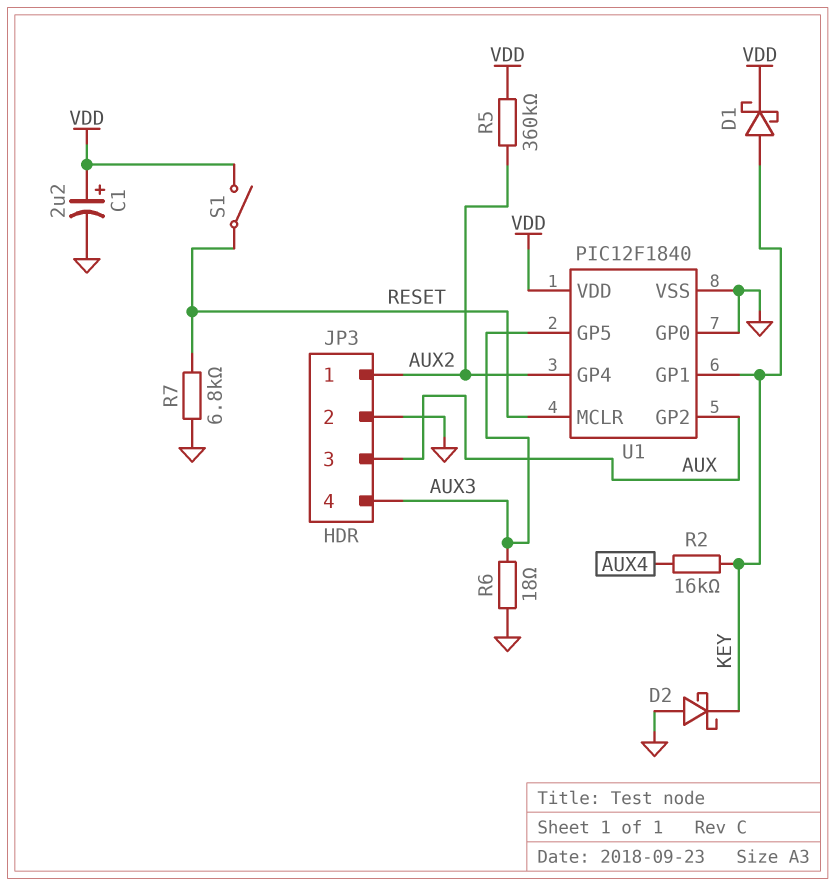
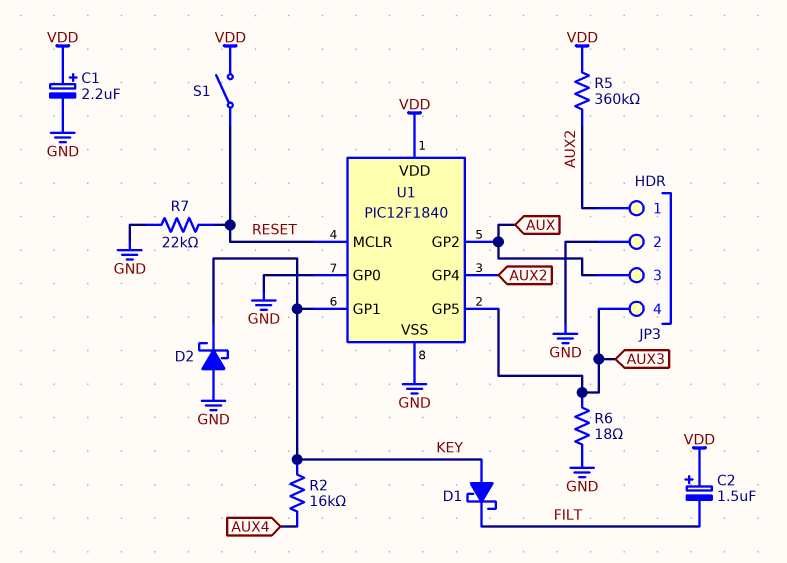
C2: none -> 1.5uF (plus VDD, minus FILT)
D1: schottky (A KEY, K VDD) -> schottky (A KEY, K FILT)
R7: 6.8k (GND, RESET) -> 22k (GND, RESET)

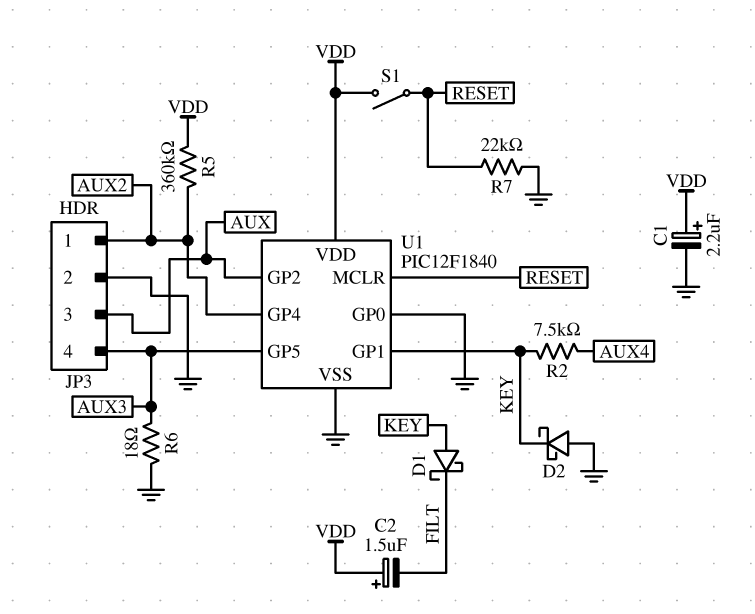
R2: 16k (AUX4, KEY) -> 7.5k (AUX4, KEY)

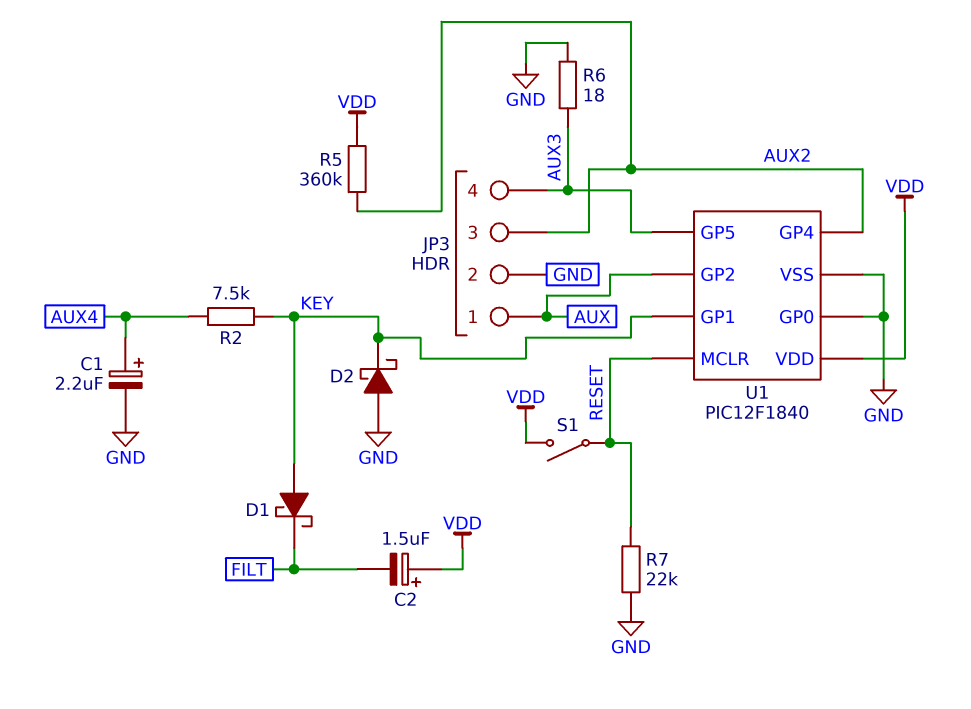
C1: 2.2uF (plus VDD, minus GND) -> 2.2uF (plus AUX4, minus GND)
JP3 pin 1: AUX2 -> AUX
JP3 pin 3: AUX -> AUX2

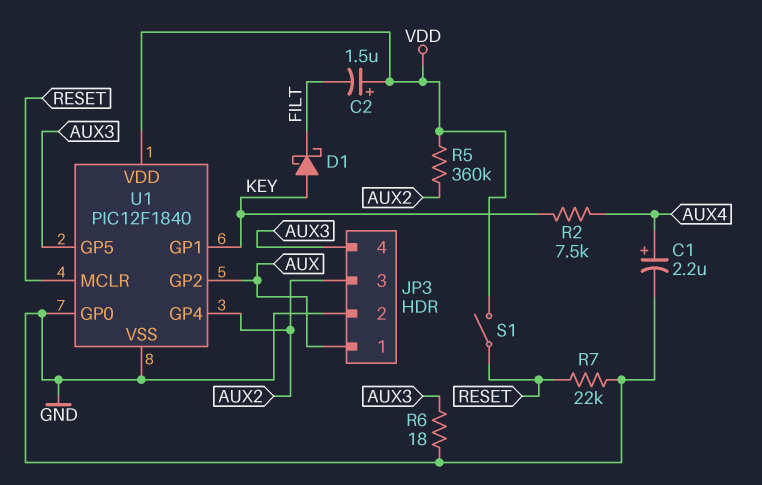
D2: schottky (A GND, K KEY) -> none

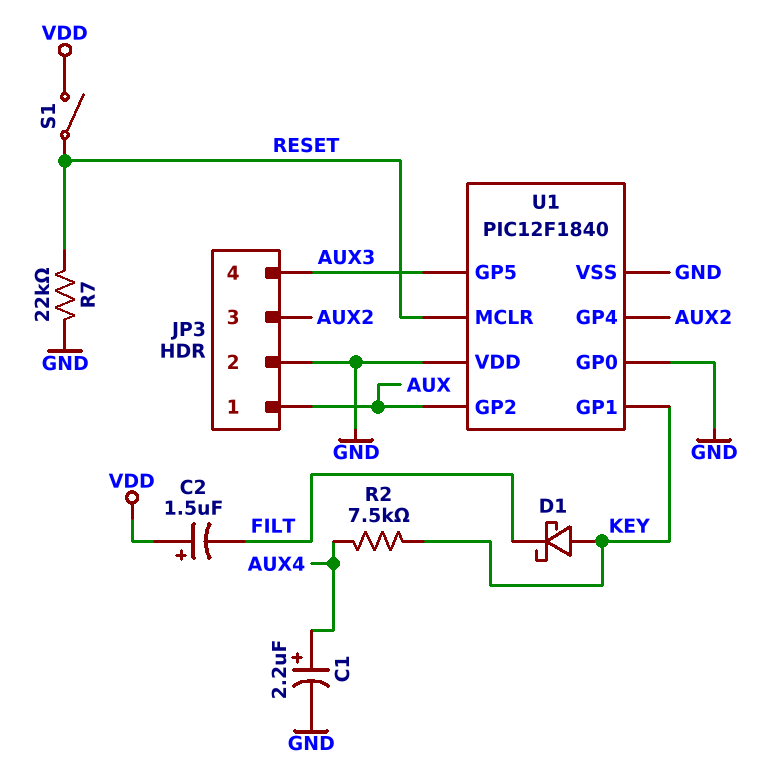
R5: 360k (AUX2, VDD) -> none
R6: 18 (AUX3, GND) -> none
U1 pin VDD: VDD -> GND

